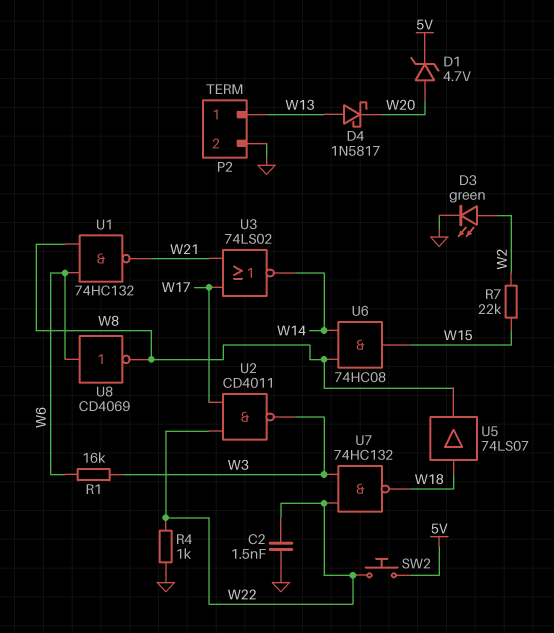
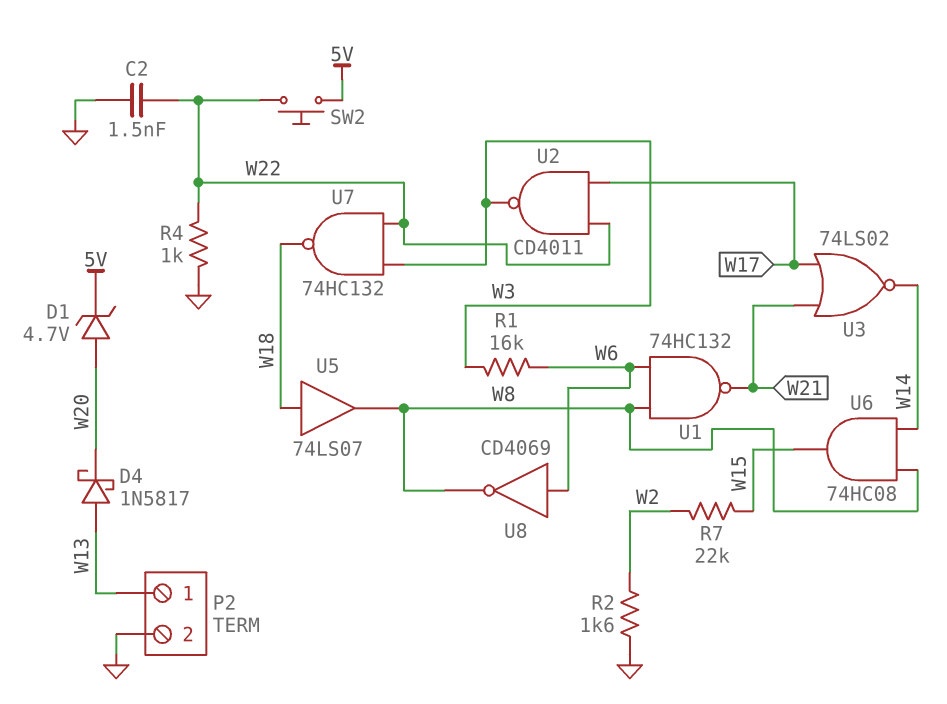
D3: LED green (A W2, K GND) -> none
R2: none -> 1.6k (GND, W2)

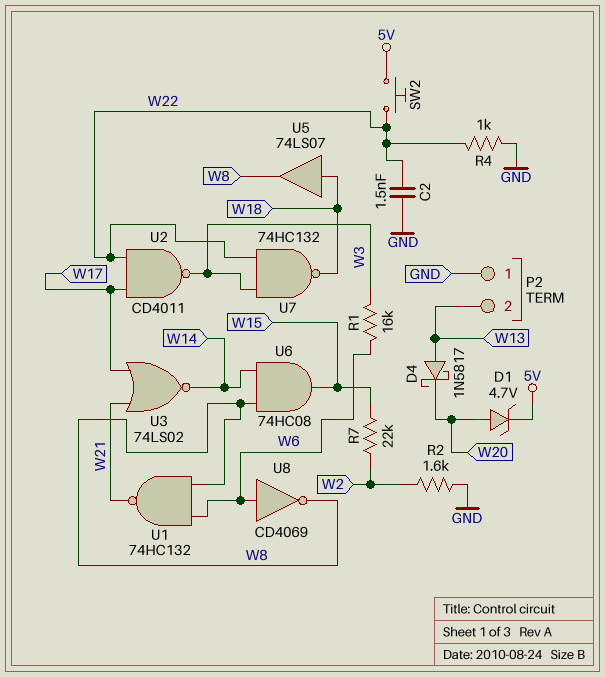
P2 pin 1: W13 -> GND
P2 pin 2: GND -> W13

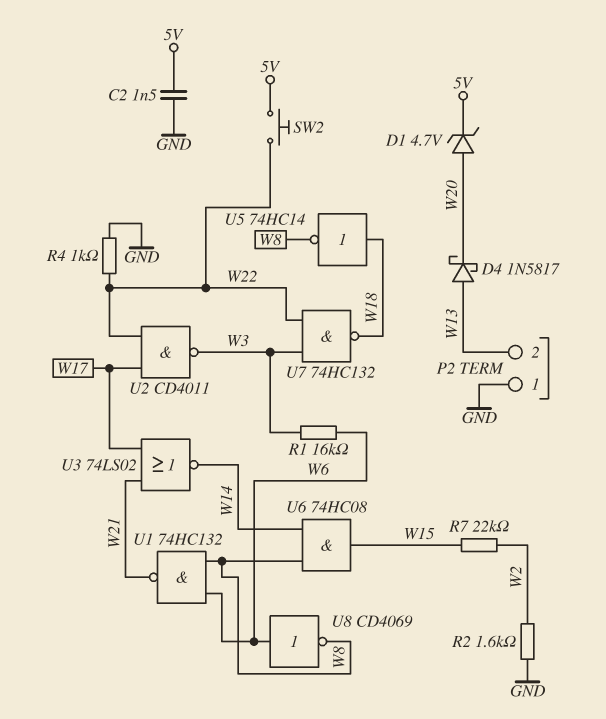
C2: 1.5nF (GND, W22) -> 1.5nF (5V, GND)
U5: buffer 74LS07 (in W18, out W8) -> NOT 74HC14 (in W18, out W8)

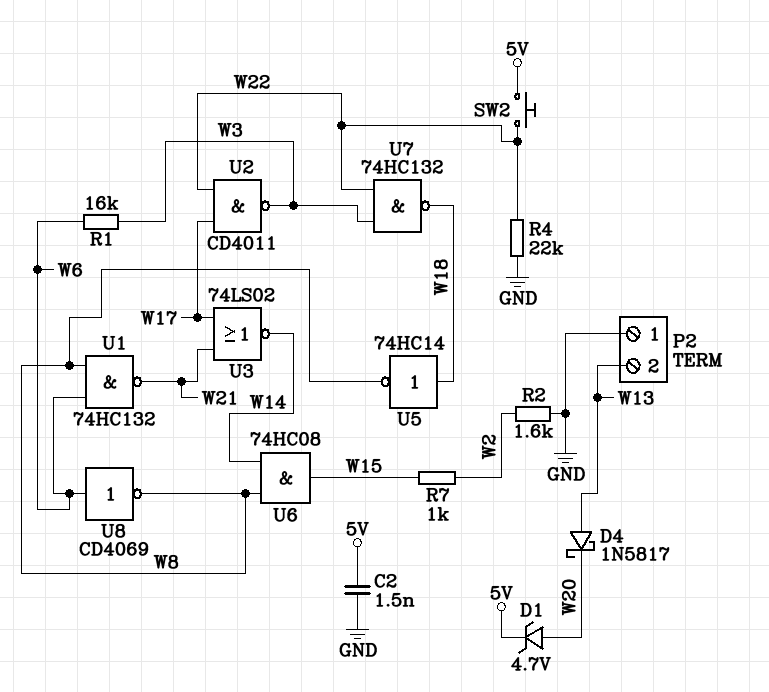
R4: 1k (GND, W22) -> 22k (GND, W22)
R7: 22k (W2, W15) -> 1k (W2, W15)

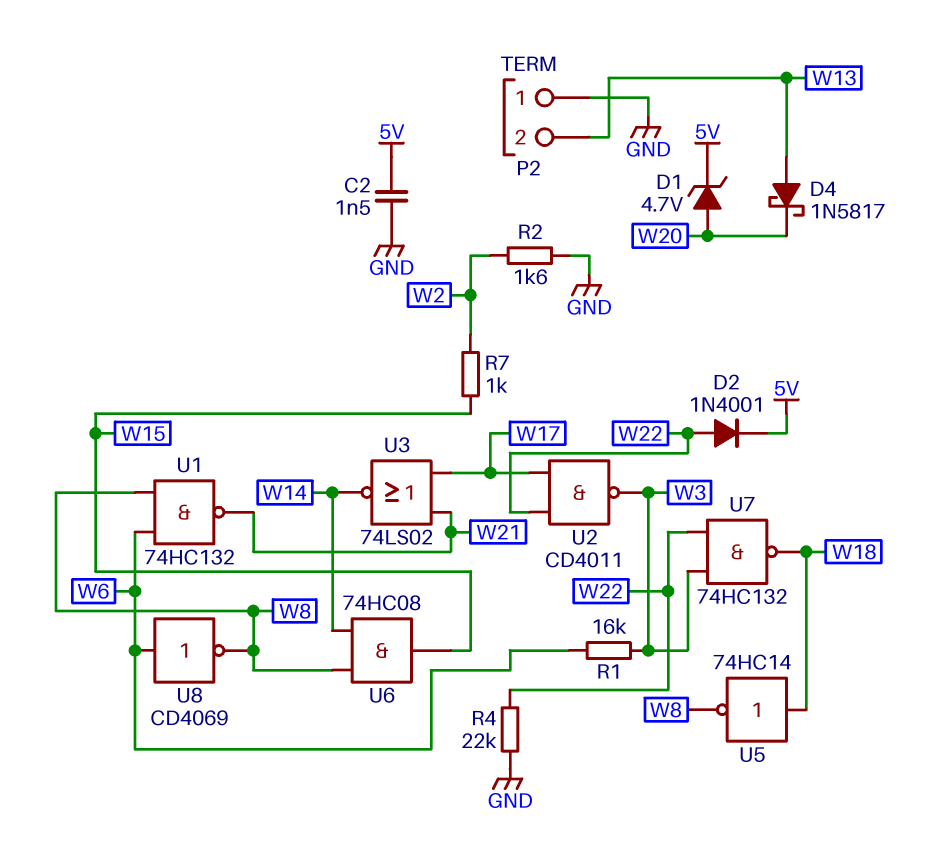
D2: none -> diode 1N4001 (A W22, K 5V)
SW2: button (5V, W22) -> none

